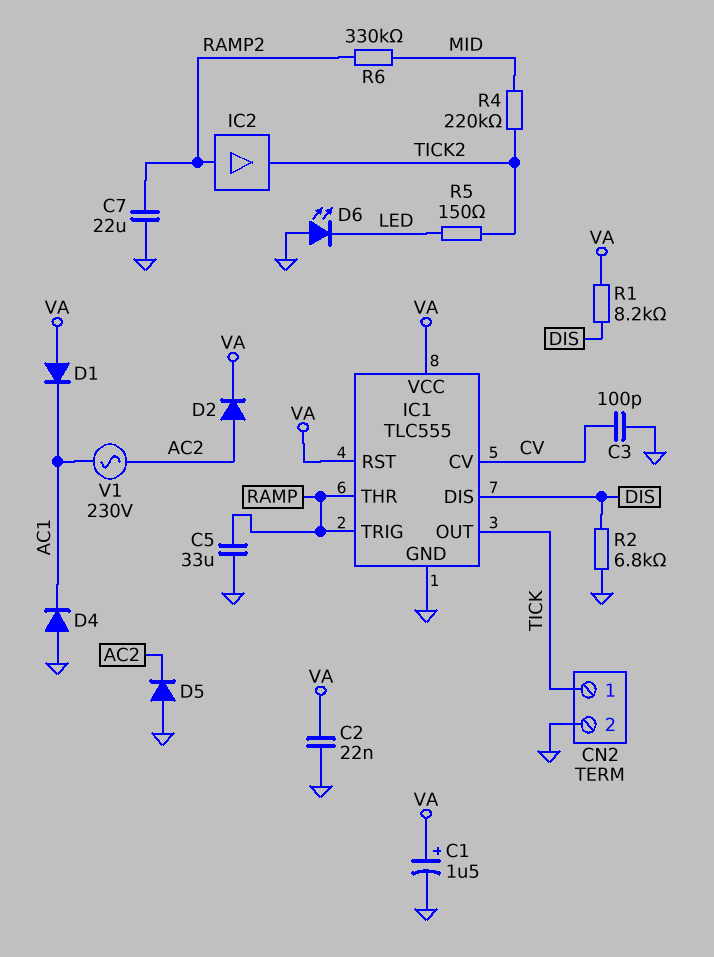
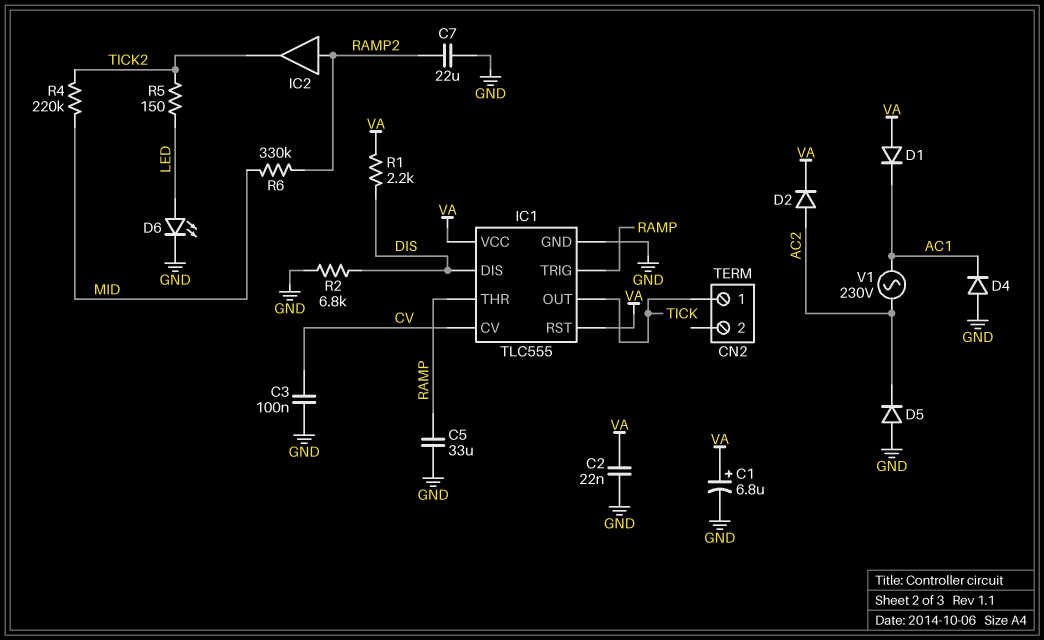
C1: 1.5uF (plus VA, minus GND) -> 6.8uF (plus VA, minus GND)
C3: 100pF (CV, GND) -> 100nF (CV, GND)
CN2 pin 2: GND -> none
D6: LED (A GND, K LED) -> LED (A LED, K GND)
R1: 8.2k (DIS, VA) -> 2.2k (DIS, VA)

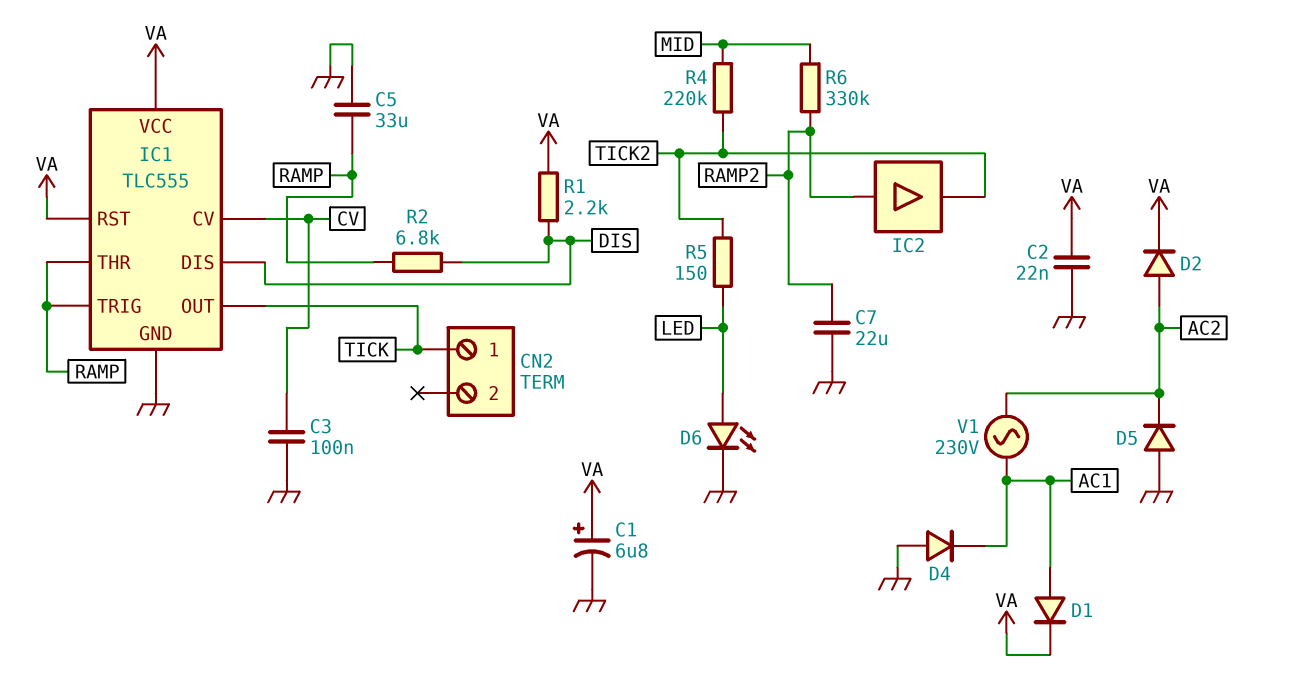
D1: diode (A VA, K AC1) -> diode (A AC1, K VA)
R2: 6.8k (DIS, GND) -> 6.8k (DIS, RAMP)

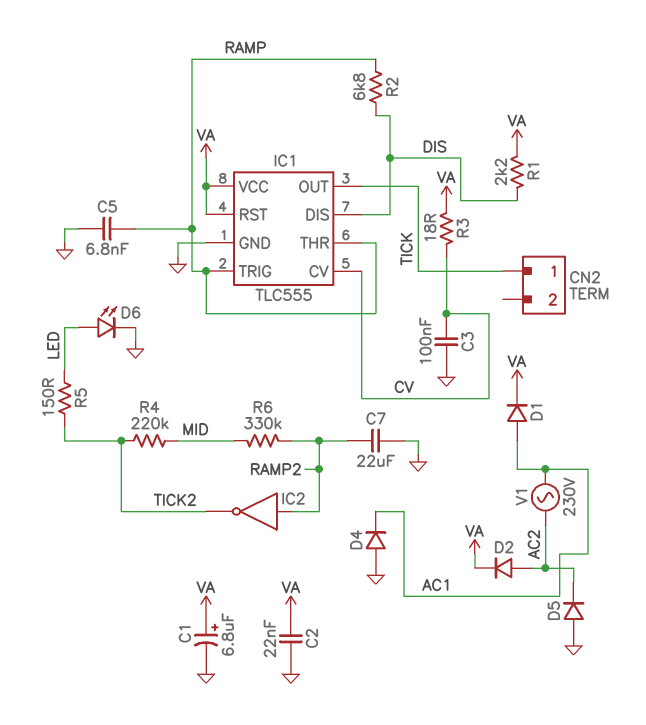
C5: 33uF (GND, RAMP) -> 6.8nF (GND, RAMP)
IC2: buffer (in RAMP2, out TICK2) -> NOT (in RAMP2, out TICK2)
R3: none -> 18 (CV, VA)

